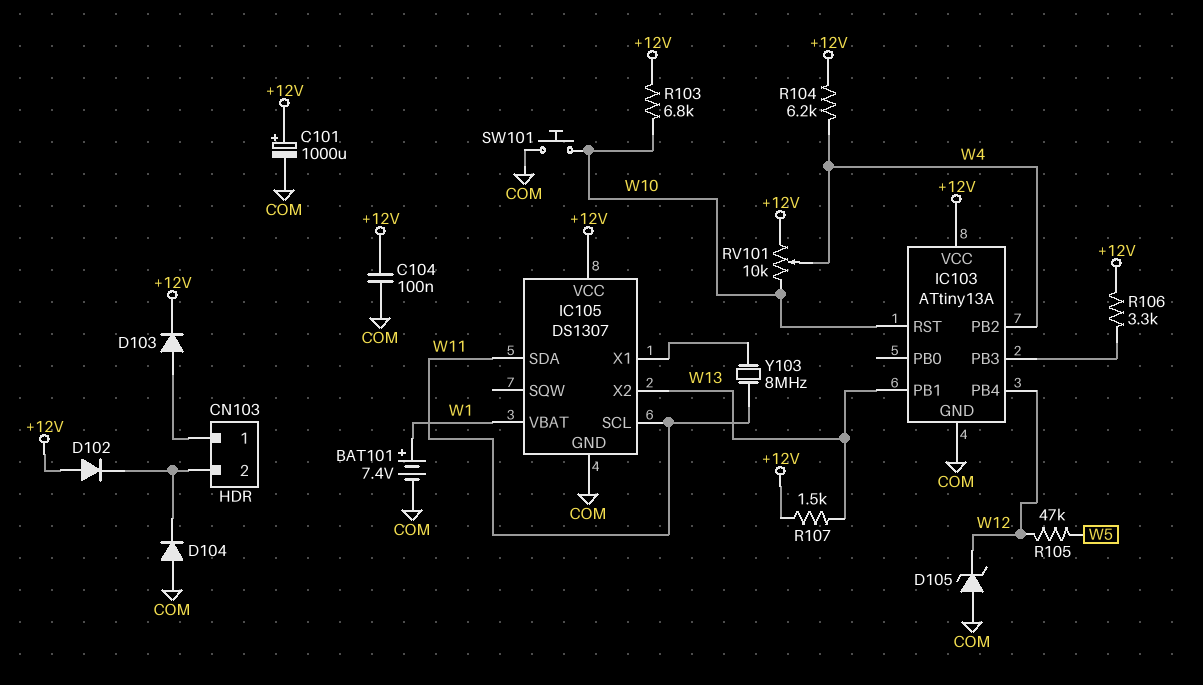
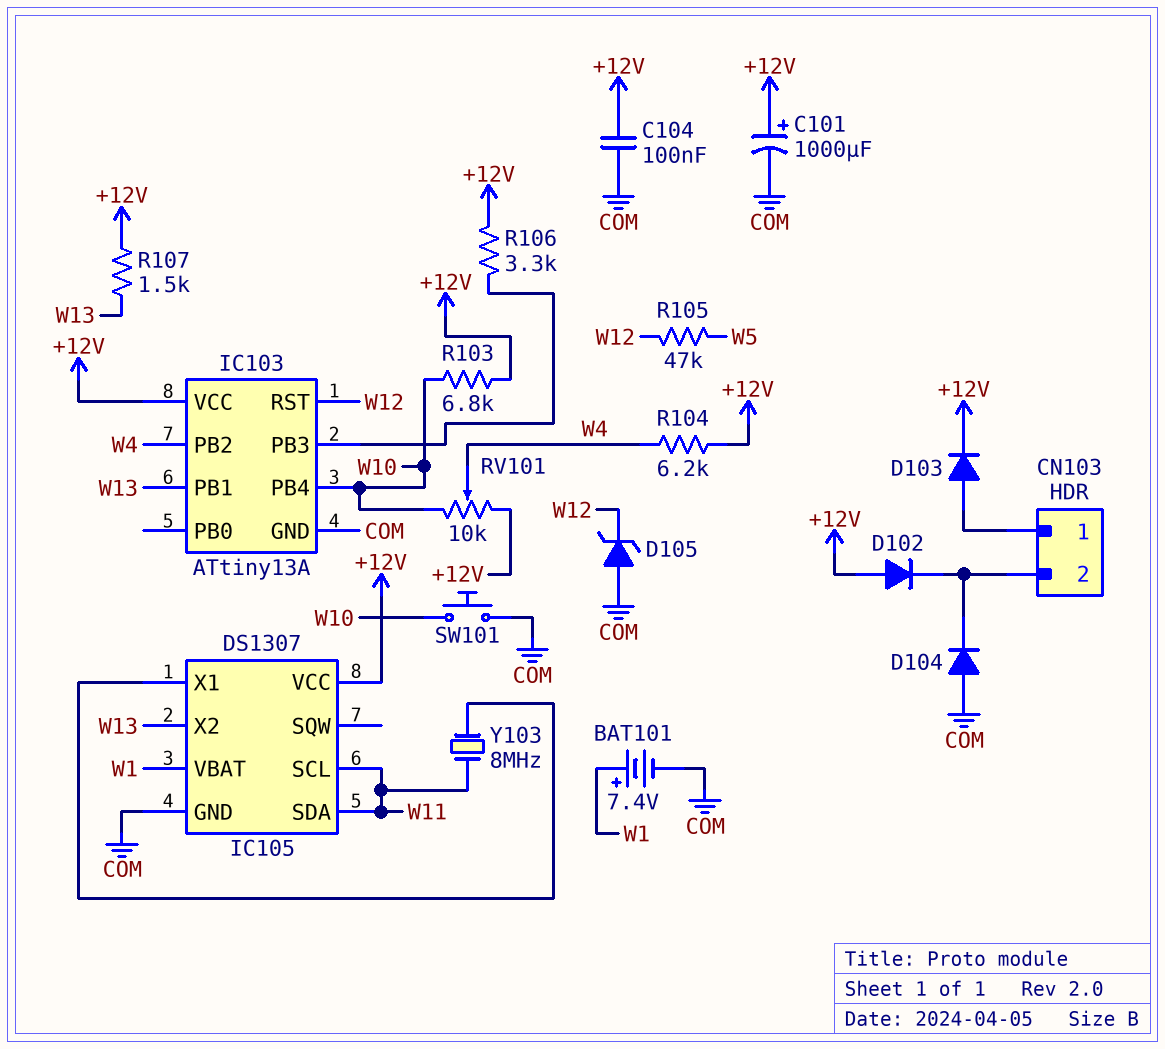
IC103 pin PB4: W12 -> W10
IC103 pin RST: W10 -> W12

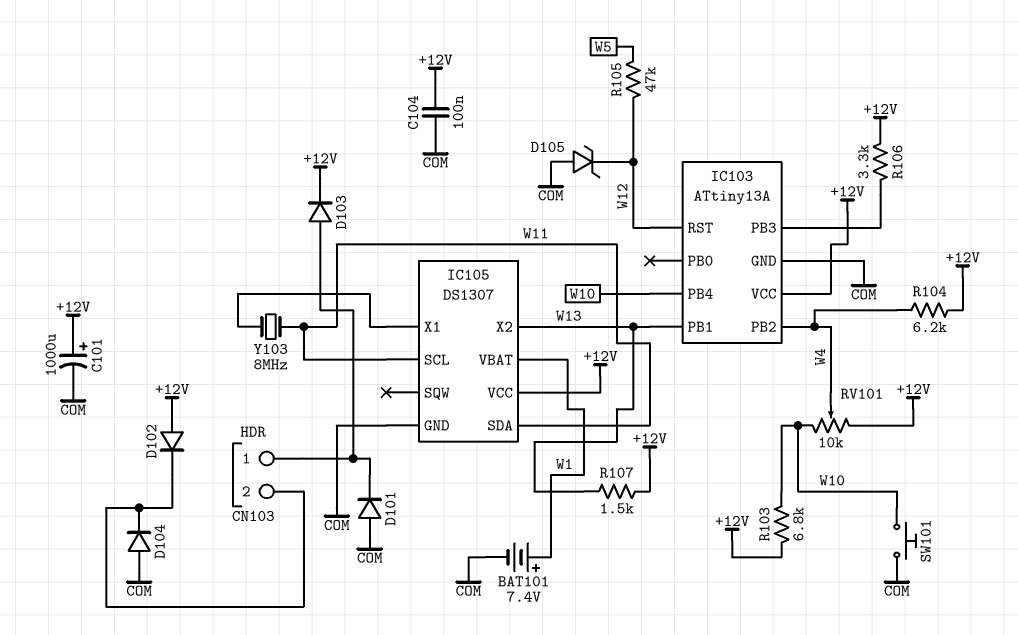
D101: none -> diode (A COM, K CN103/1)

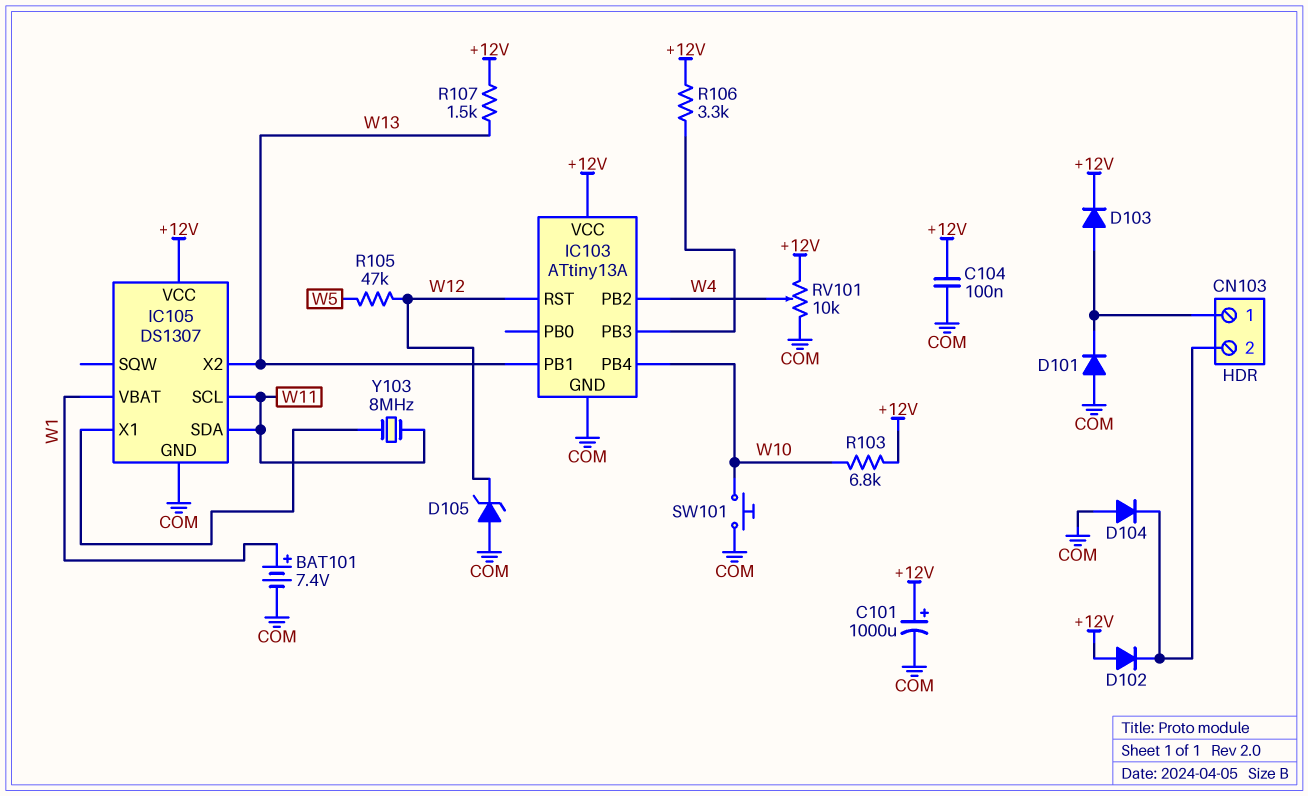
R104: 6.2k (+12V, W4) -> none
RV101: 10k (+12V, W10, wiper W4) -> 10k (+12V, COM, wiper W4)

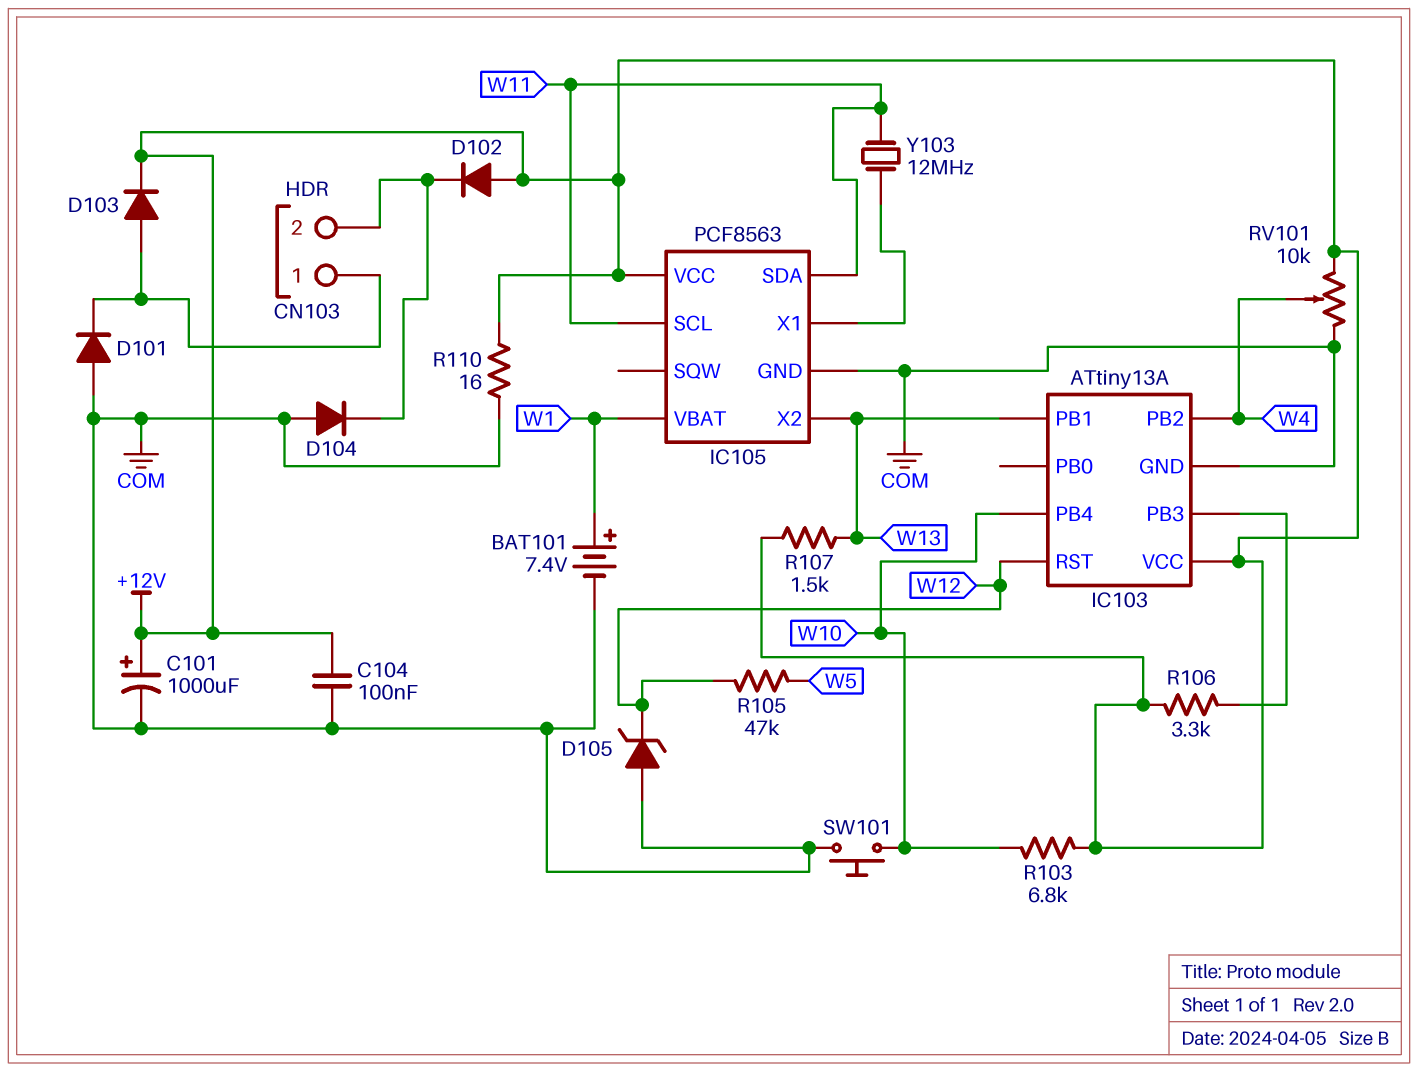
IC105: DS1307 -> PCF8563
R110: none -> 16 (+12V, COM)
Y103: 8MHz (IC105/X1, W11) -> 12MHz (IC105/X1, W11)

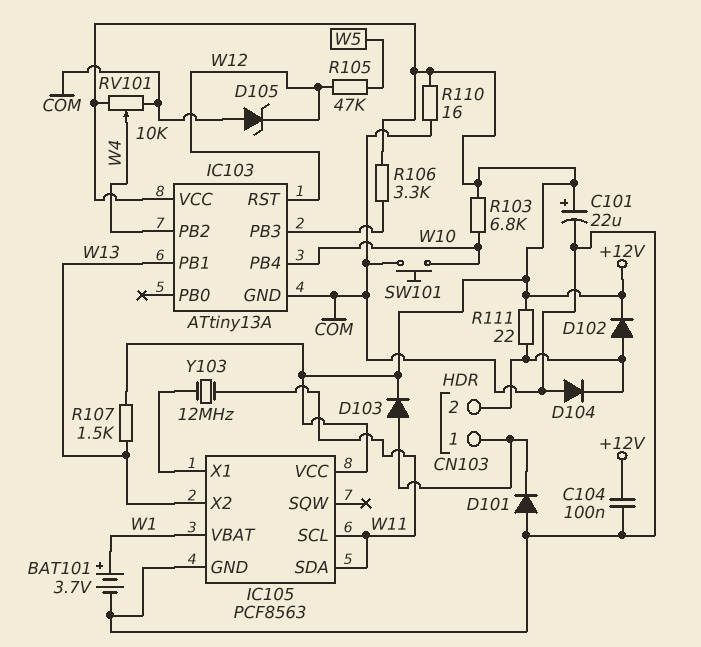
BAT101: 7.4V (plus W1, minus COM) -> 3.7V (plus W1, minus COM)
C101: 1000uF (plus +12V, minus COM) -> 22uF (plus +12V, minus COM)
D102: diode (A +12V, K CN103/2) -> diode (A CN103/2, K +12V)
R111: none -> 22 (+12V, CN103/2)

